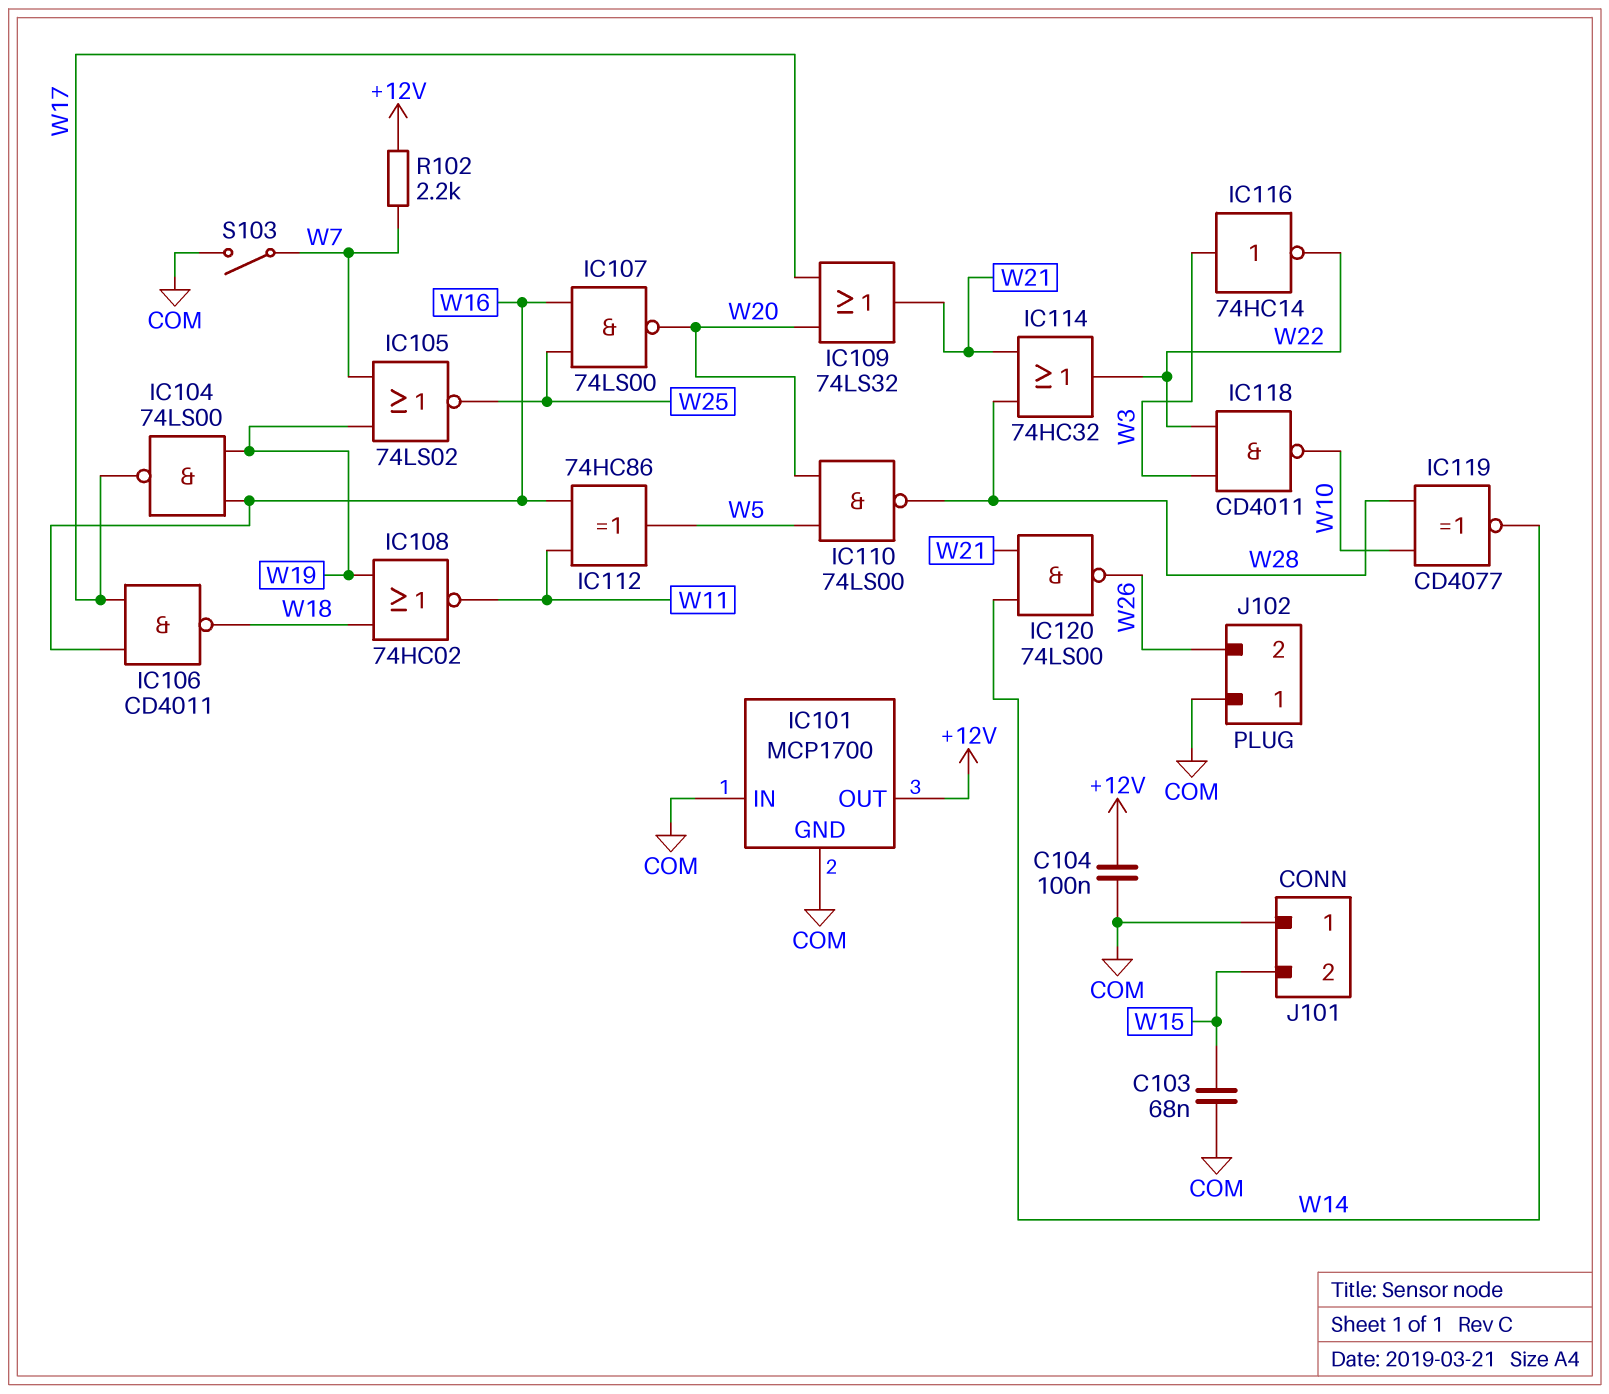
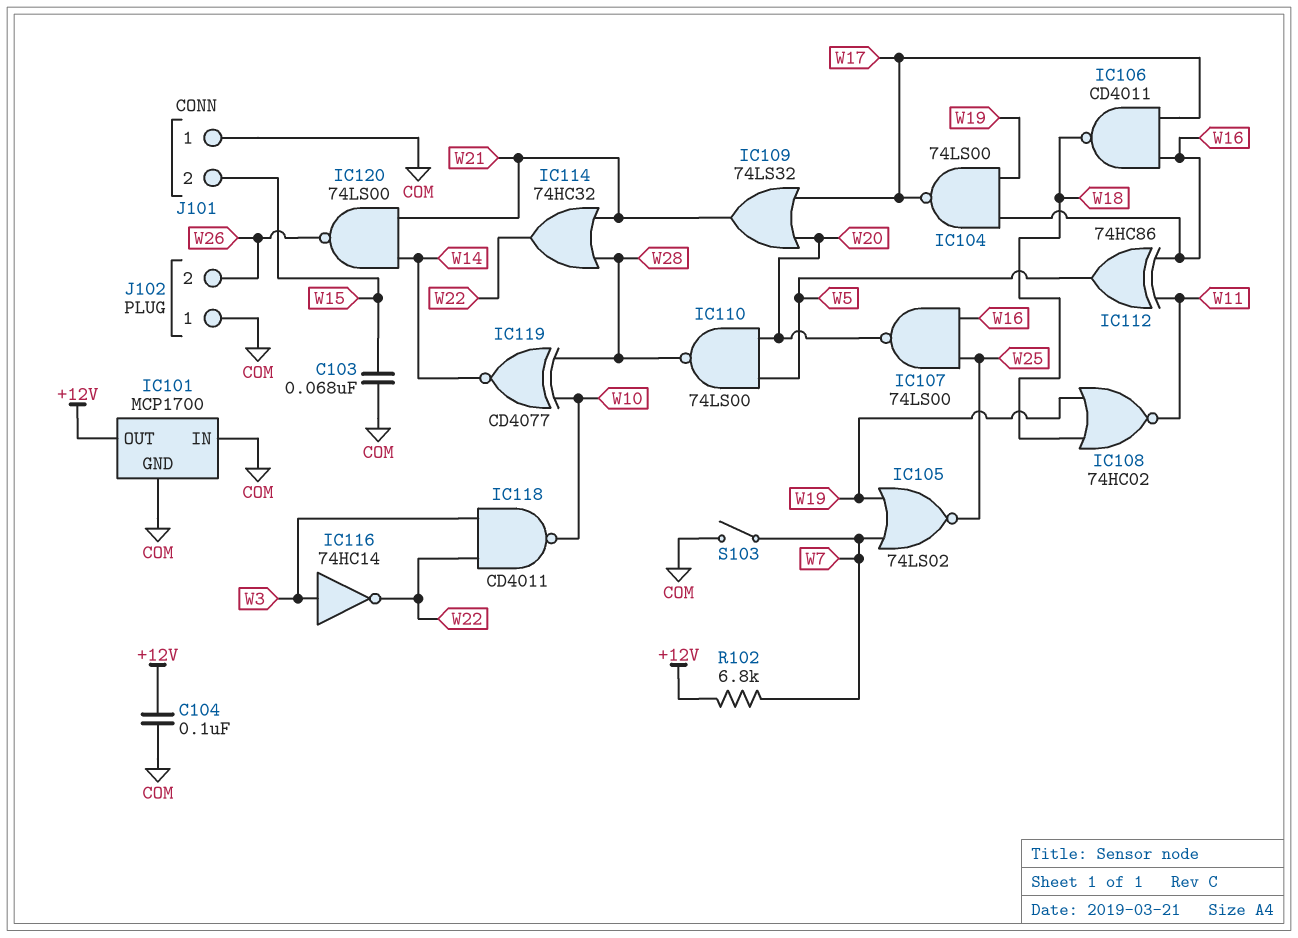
R102: 2.2k (+12V, W7) -> 6.8k (+12V, W7)

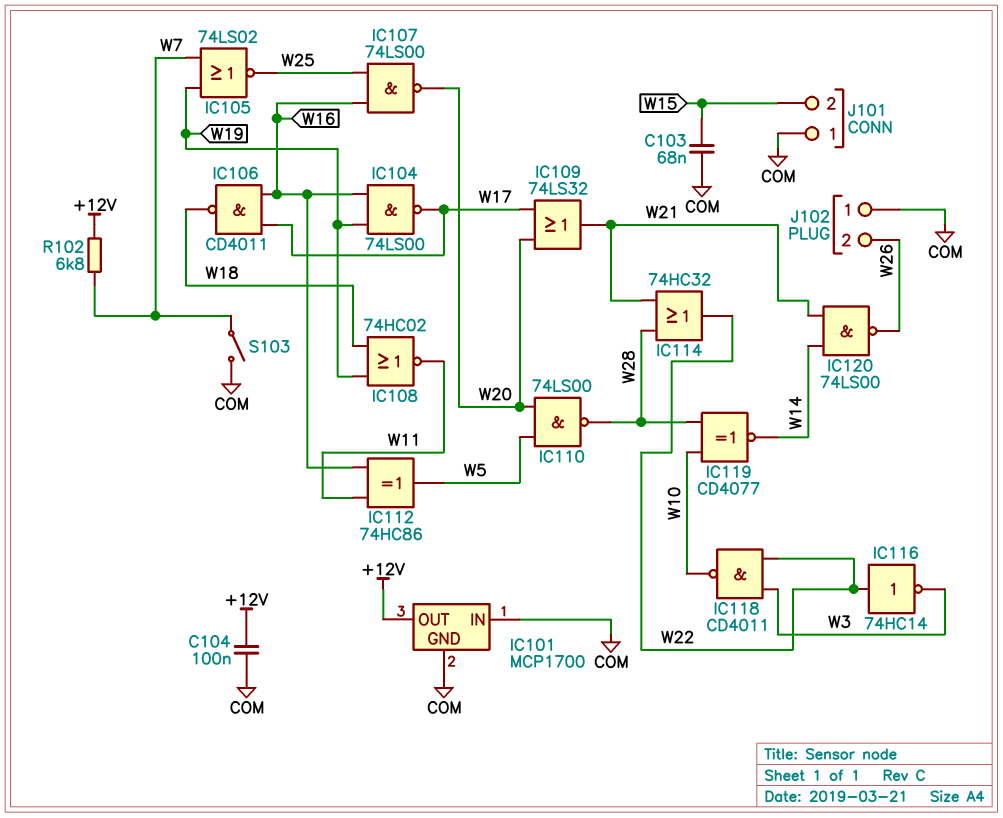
IC116: NOT 74HC14 (in W3, out W22) -> NOT 74HC14 (in W22, out W3)

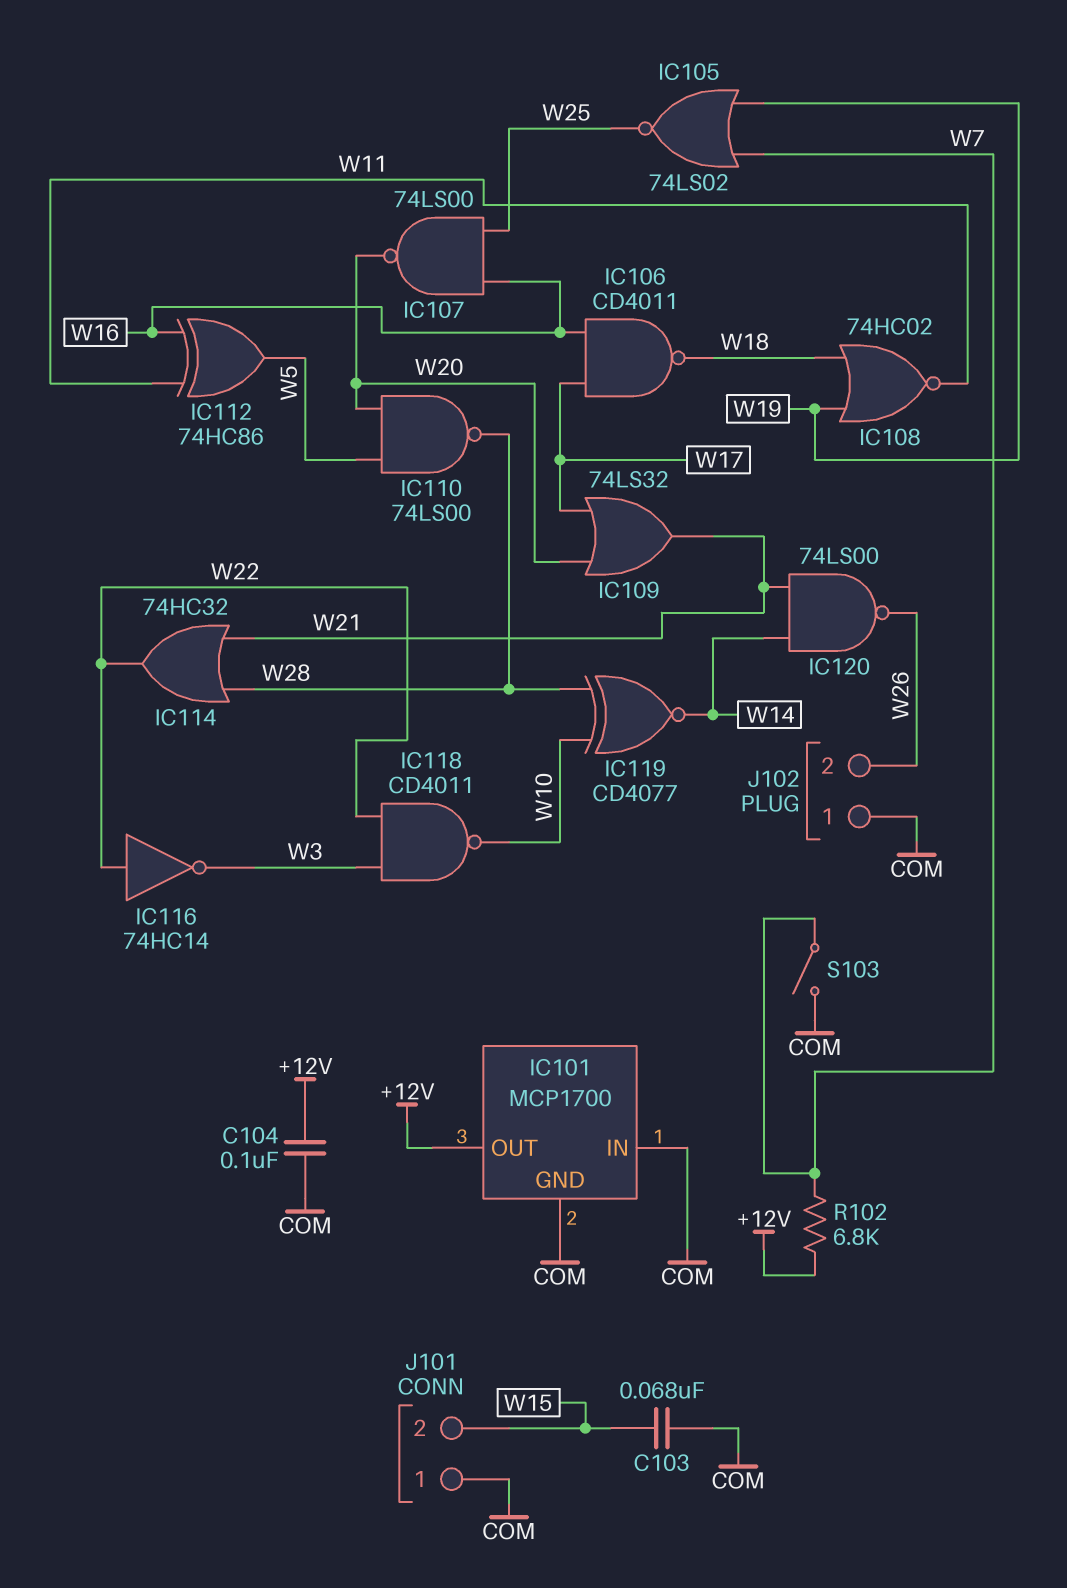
IC104: NAND 74LS00 (in W16, in W19, out W17) -> none

